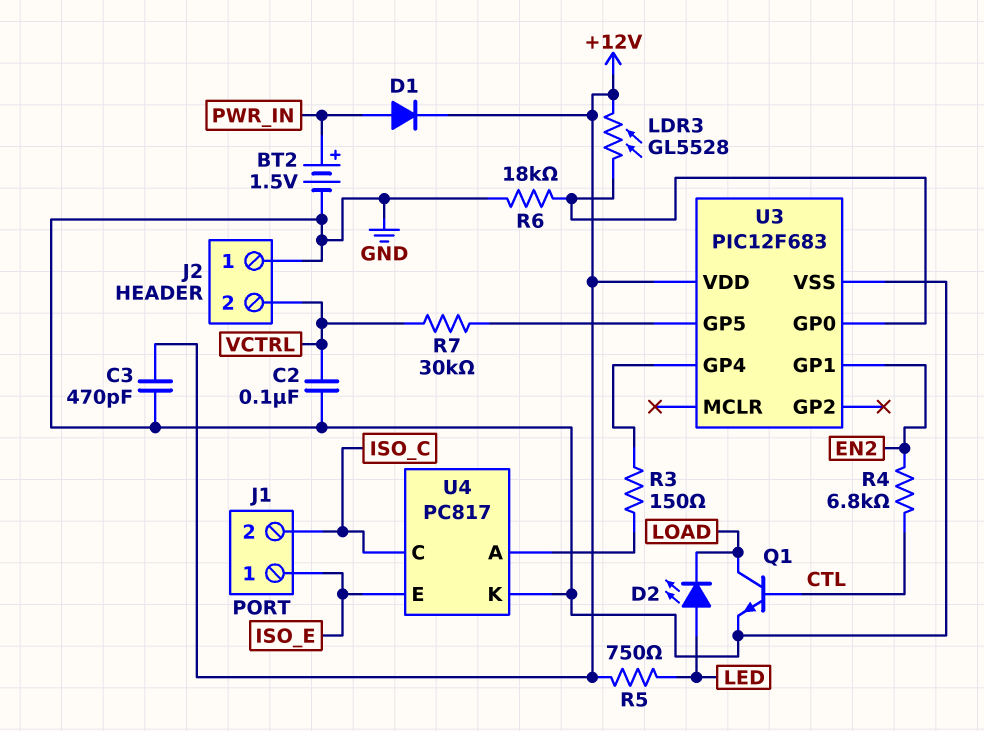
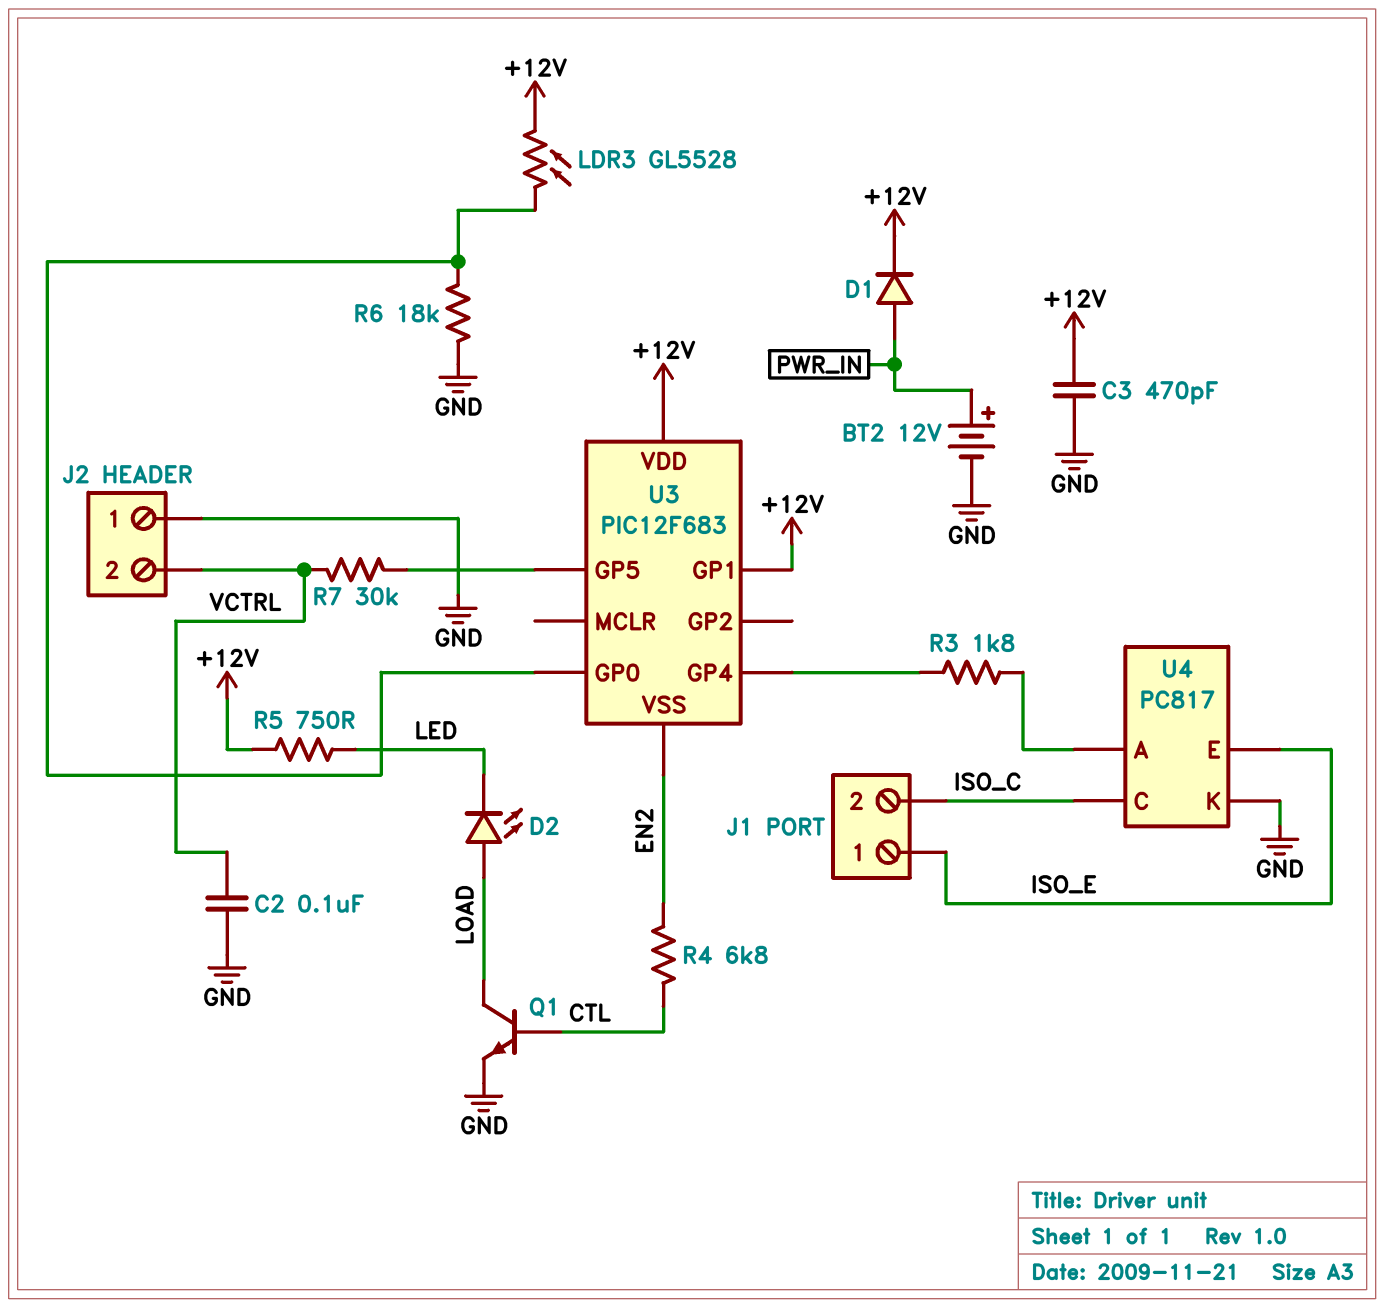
BT2: 1.5V (plus PWR_IN, minus GND) -> 12V (plus PWR_IN, minus GND)
D2: LED (A LED, K LOAD) -> LED (A LOAD, K LED)
R3: 150 (U3/GP4, U4/A) -> 1.8k (U3/GP4, U4/A)
U3 pin GP1: EN2 -> +12V
U3 pin VSS: GND -> EN2

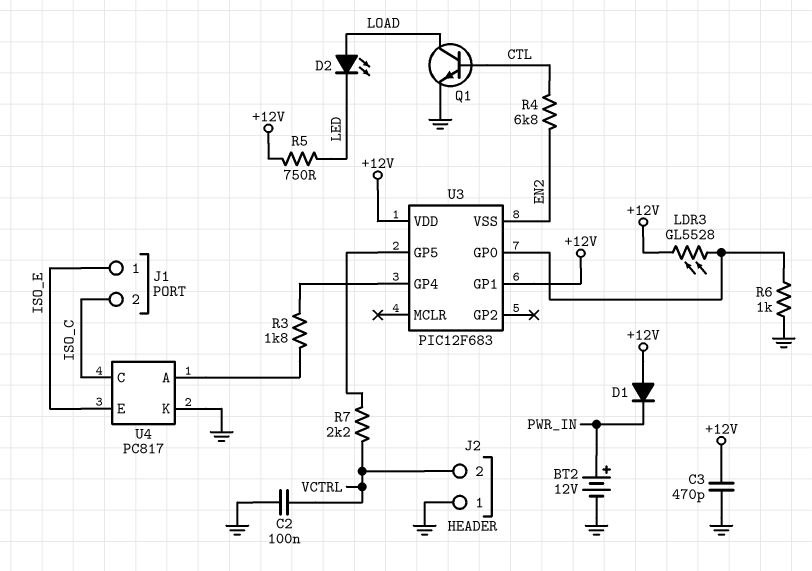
D1: diode (A PWR_IN, K +12V) -> diode (A +12V, K PWR_IN)
R6: 18k (GND, U3/GP0) -> 1k (GND, U3/GP0)
R7: 30k (U3/GP5, VCTRL) -> 2.2k (U3/GP5, VCTRL)

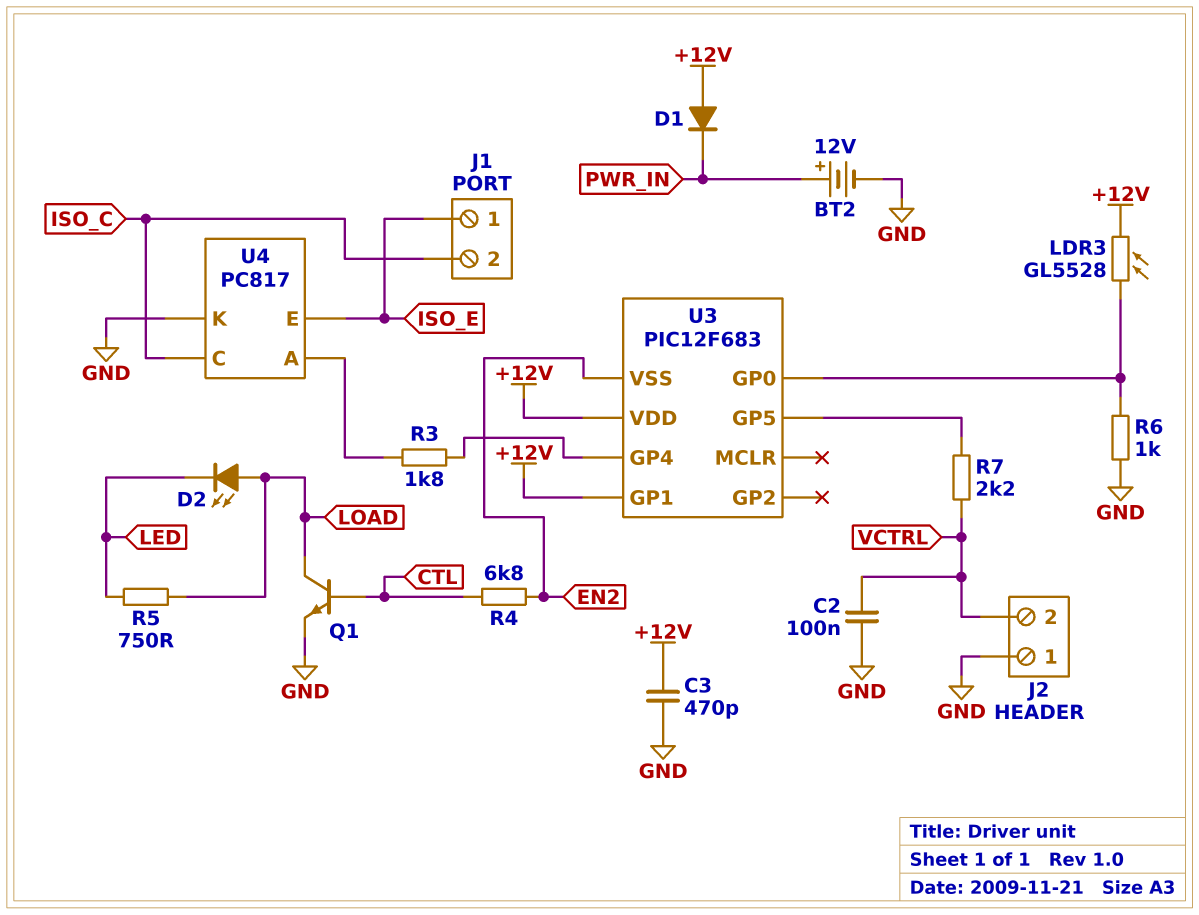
R5: 750 (+12V, LED) -> 750 (LED, LOAD)

